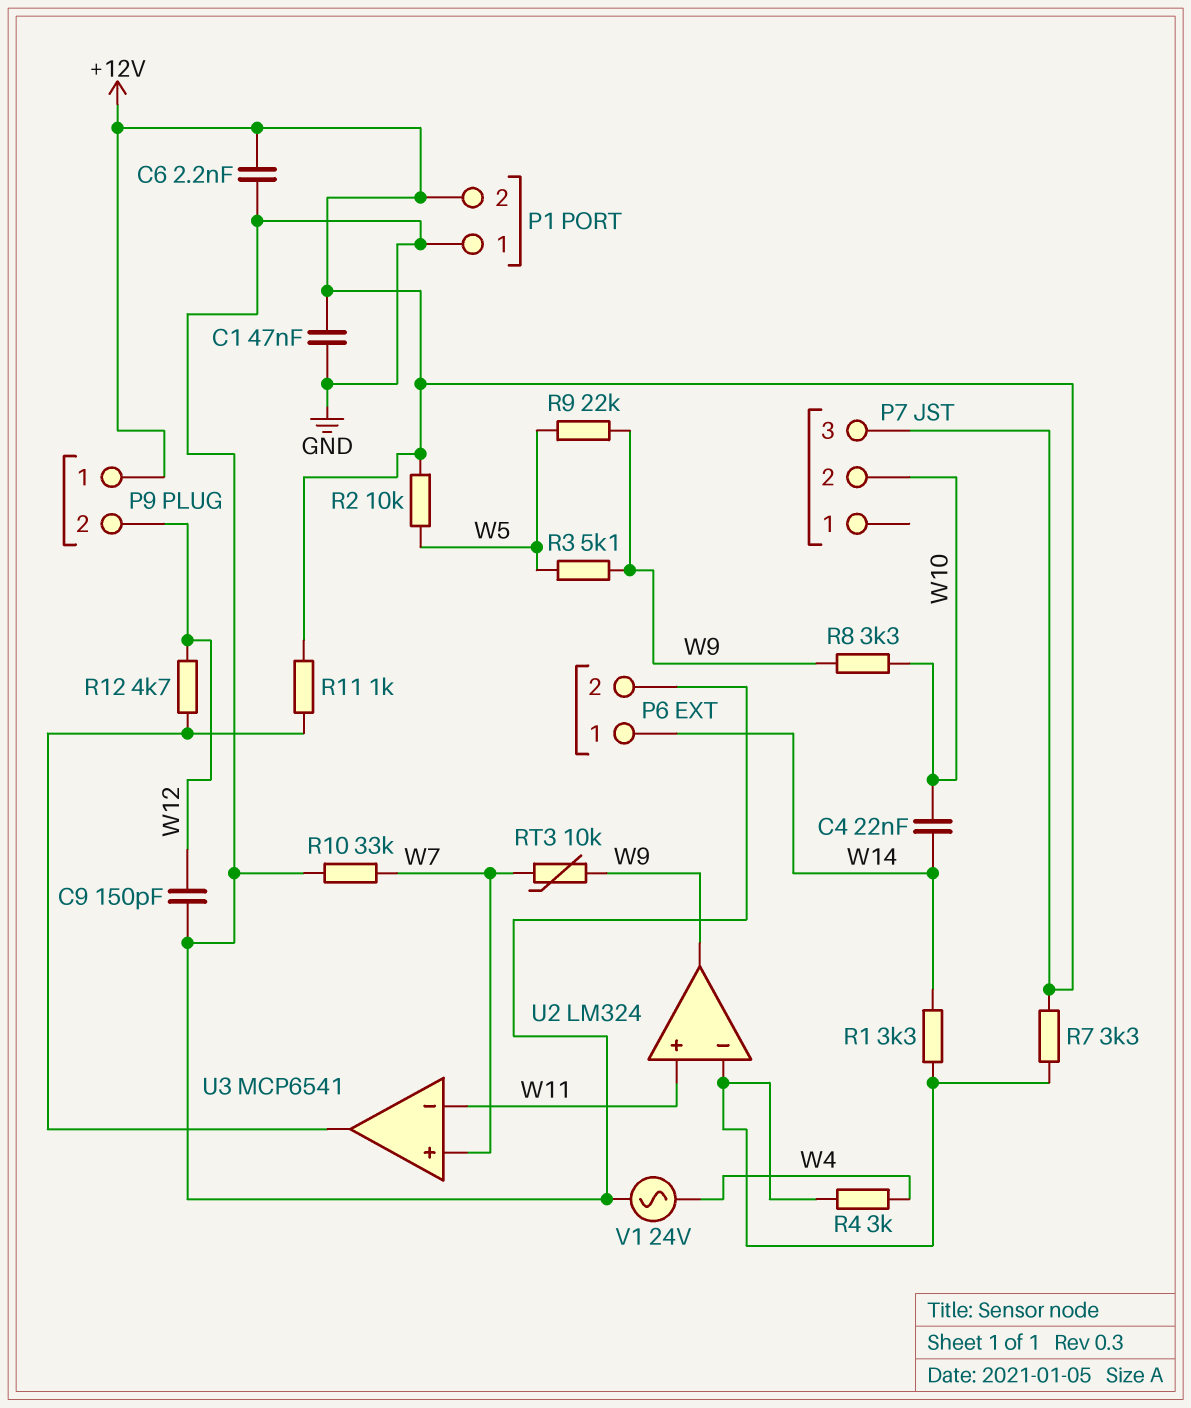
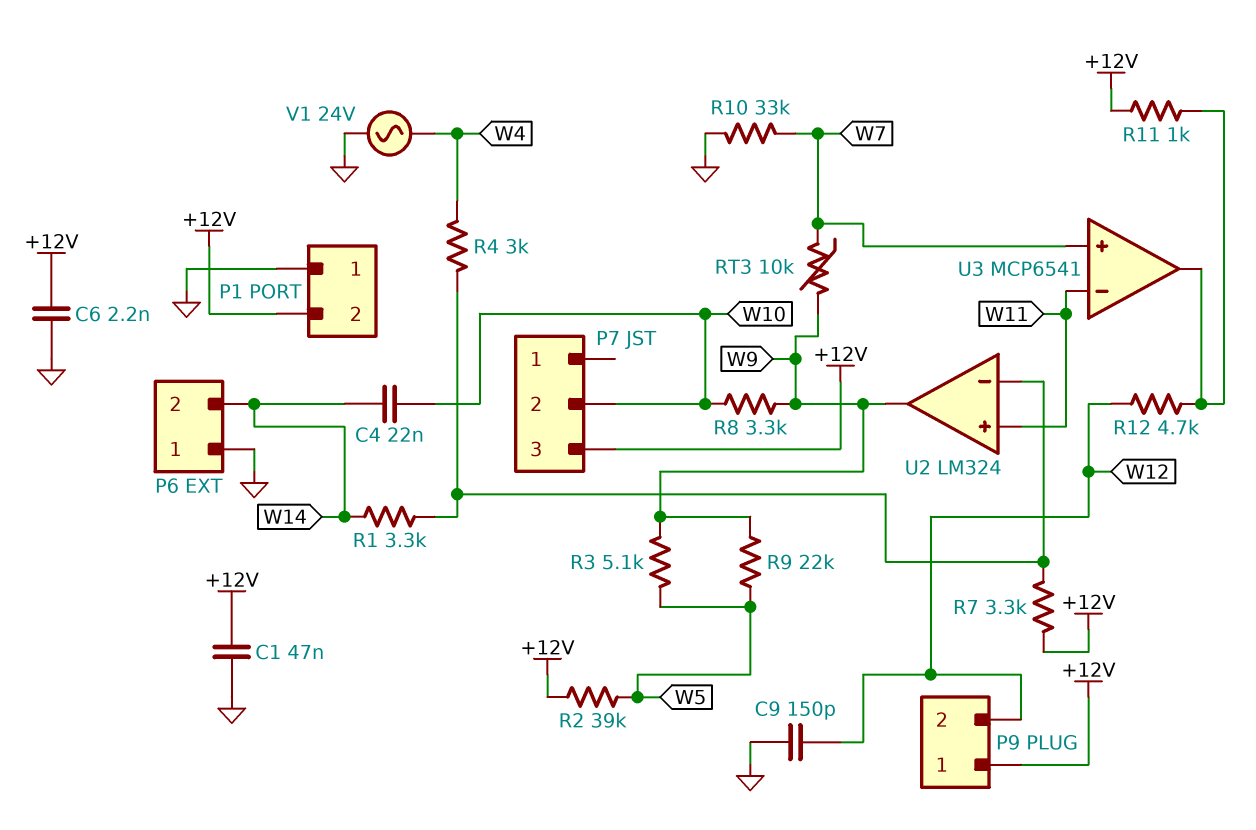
P6 pin 1: W14 -> GND
P6 pin 2: GND -> W14
R2: 10k (+12V, W5) -> 39k (+12V, W5)

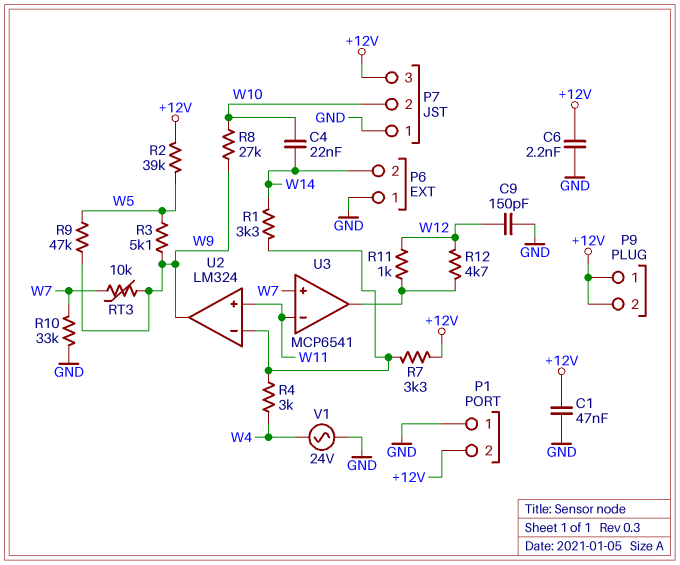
P7 pin 1: none -> GND
P9 pin 2: W12 -> +12V
R8: 3.3k (W9, W10) -> 27k (W9, W10)
R9: 22k (W5, W9) -> 47k (W5, W9)
R11: 1k (+12V, U3/out) -> 1k (U3/out, W12)

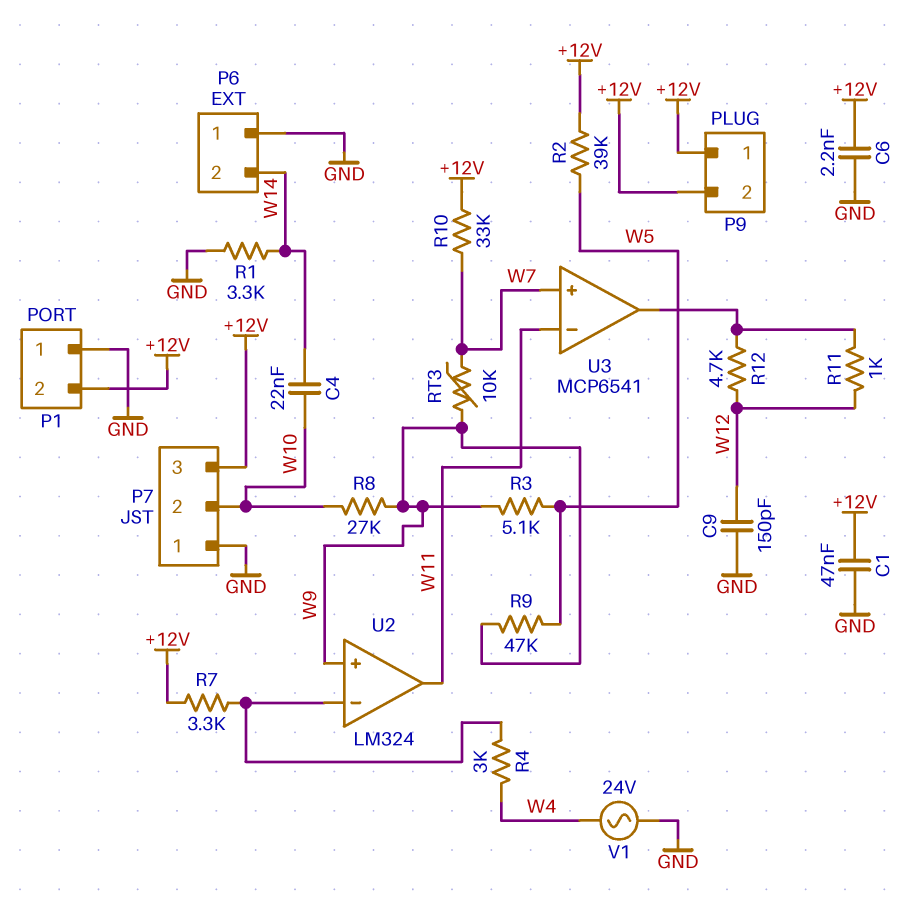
R1: 3.3k (U2/in-, W14) -> 3.3k (GND, W14)
R10: 33k (GND, W7) -> 33k (+12V, W7)
U2 pin in+: W11 -> W9
U2 pin out: W9 -> W11

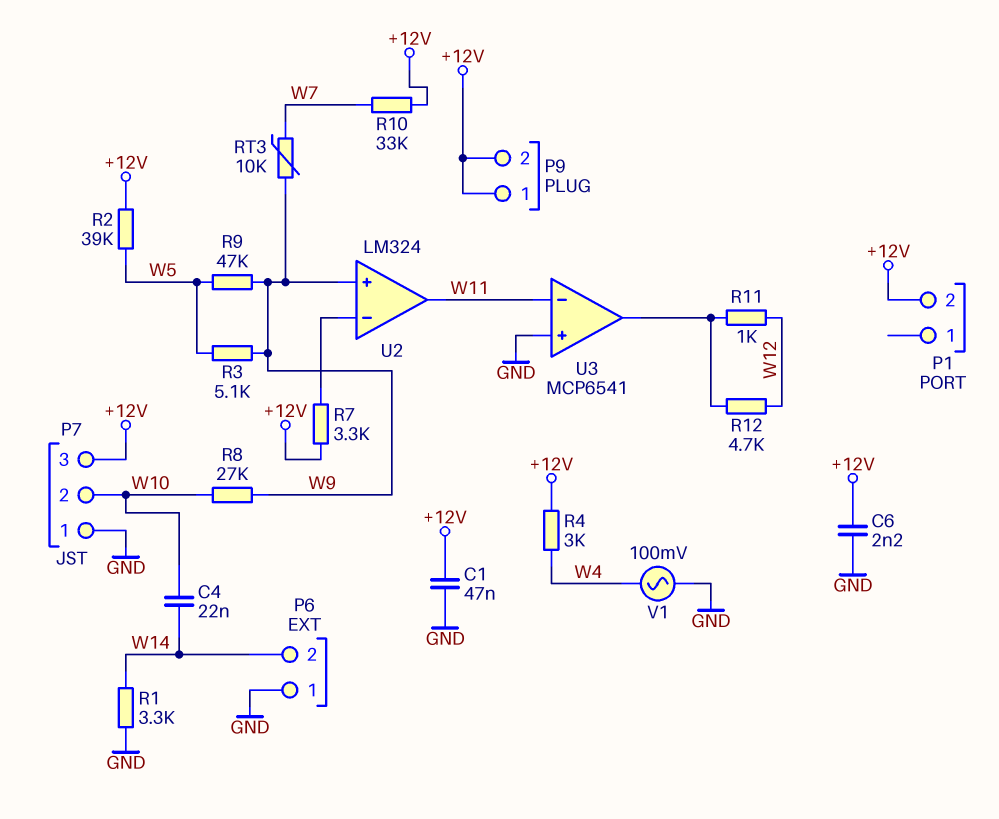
C9: 150pF (GND, W12) -> none
P1 pin 1: GND -> none
R4: 3k (U2/in-, W4) -> 3k (+12V, W4)
U3 pin in+: W7 -> GND
V1: AC 24V (GND, W4) -> AC 100mV (GND, W4)

